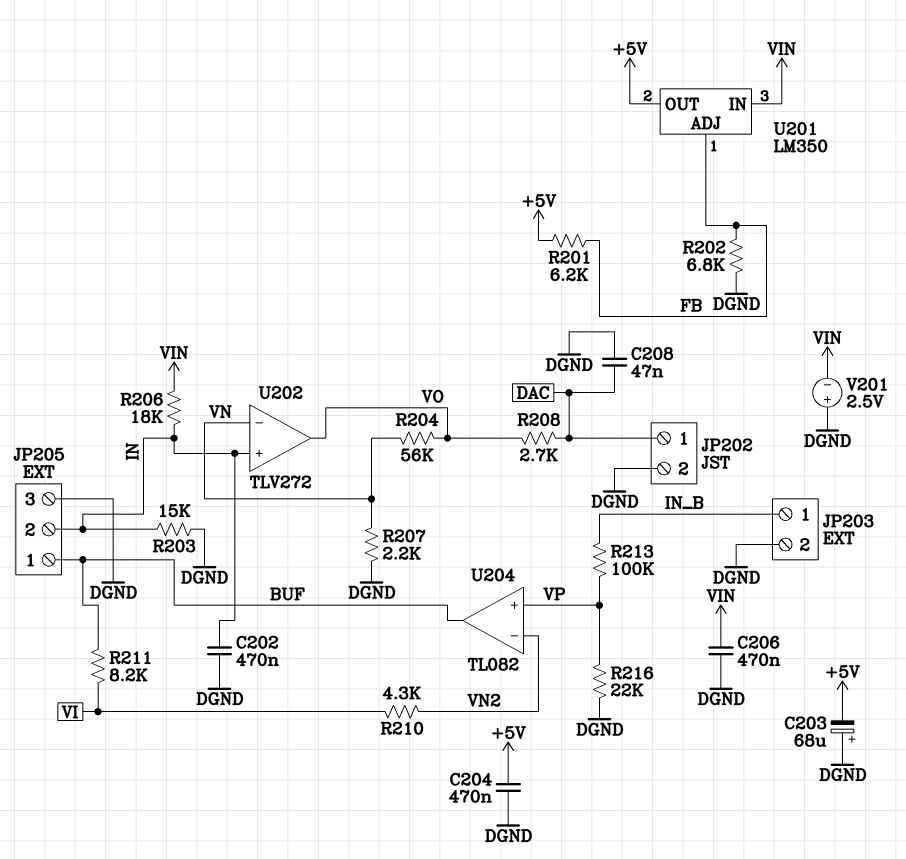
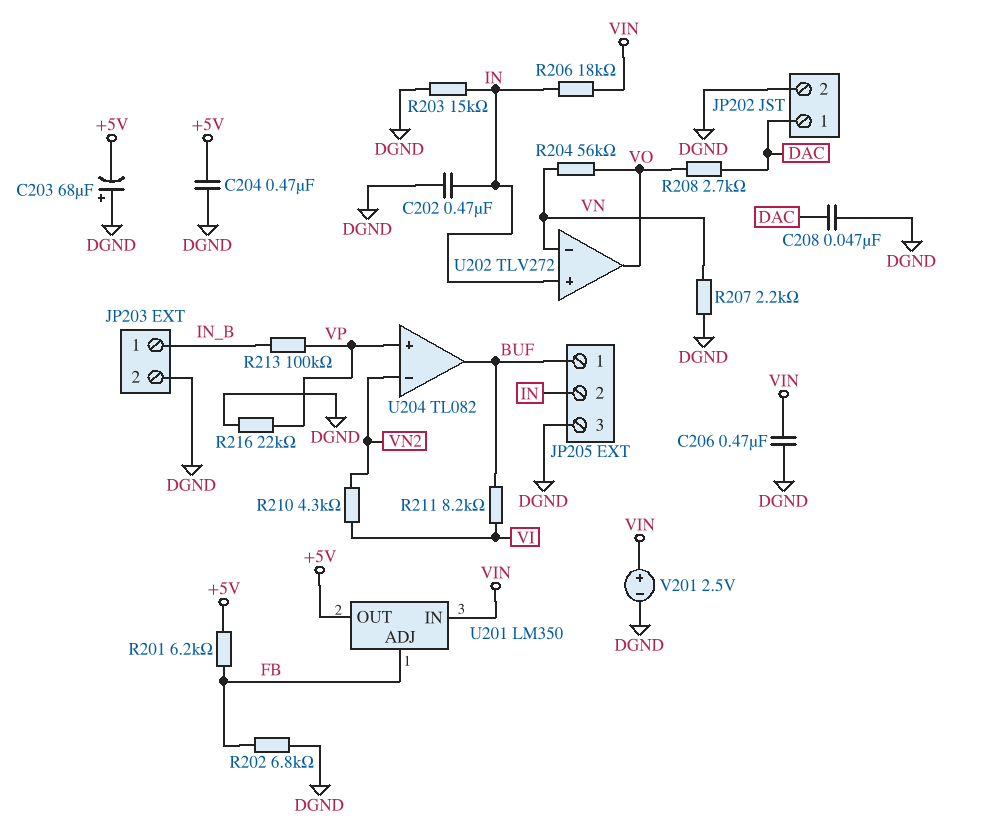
V201: 2.5V (plus DGND, minus VIN) -> 2.5V (plus VIN, minus DGND)

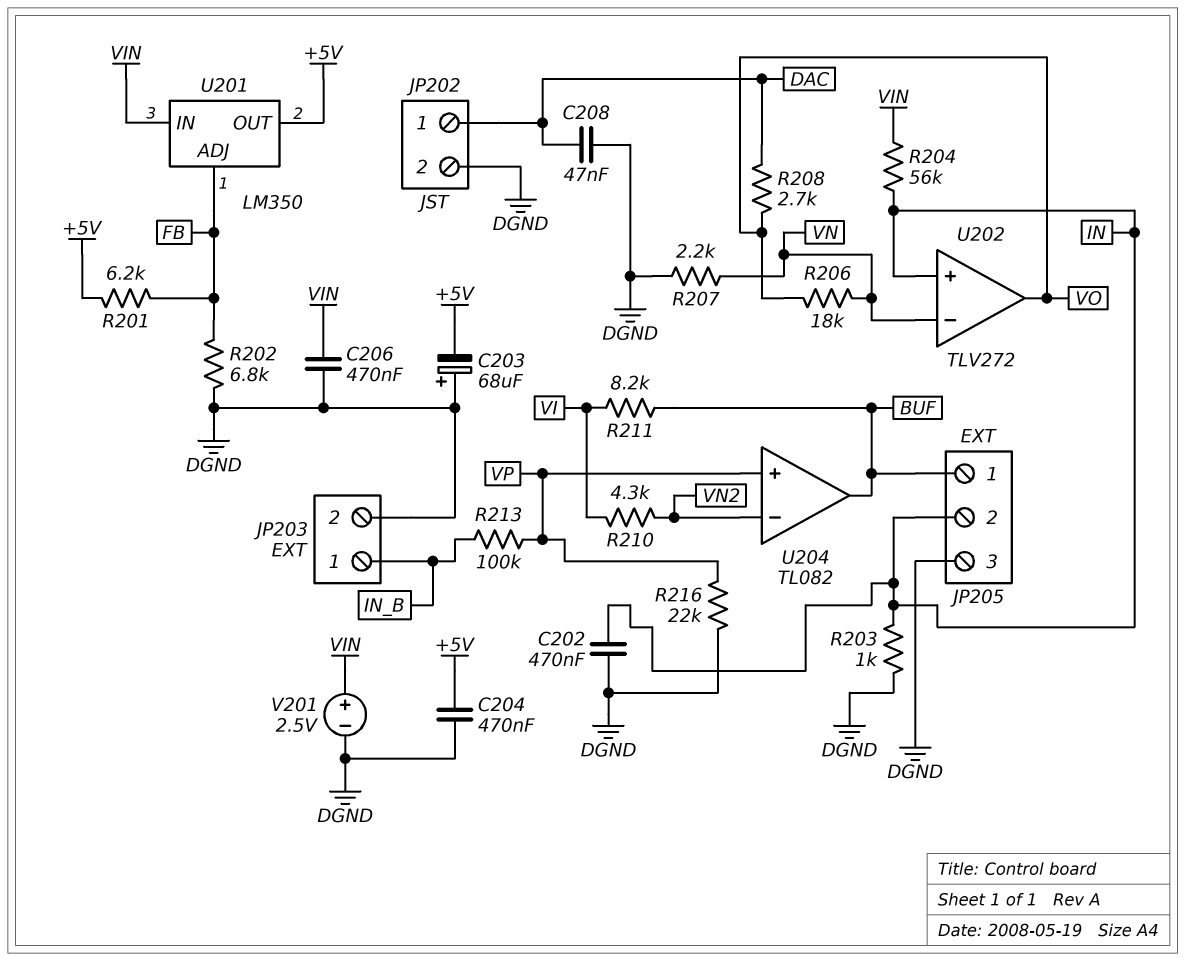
R203: 15k (DGND, IN) -> 1k (DGND, IN)
R204: 56k (VN, VO) -> 56k (IN, VIN)
R206: 18k (IN, VIN) -> 18k (VN, VO)

